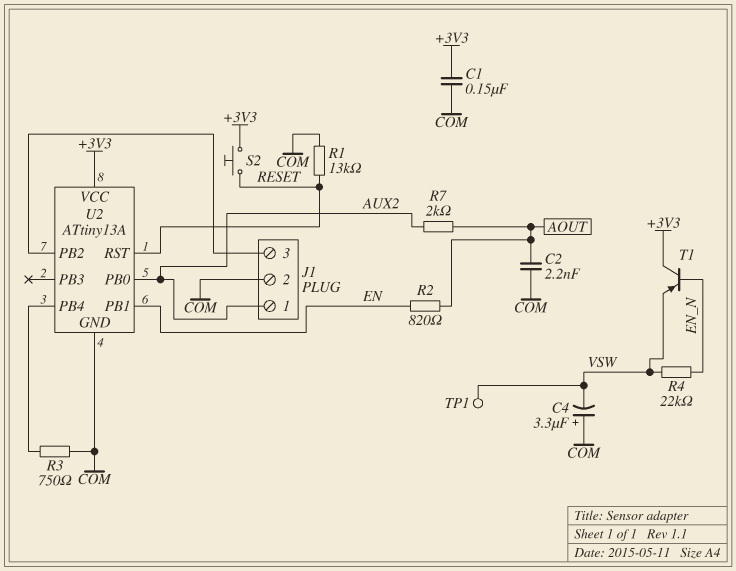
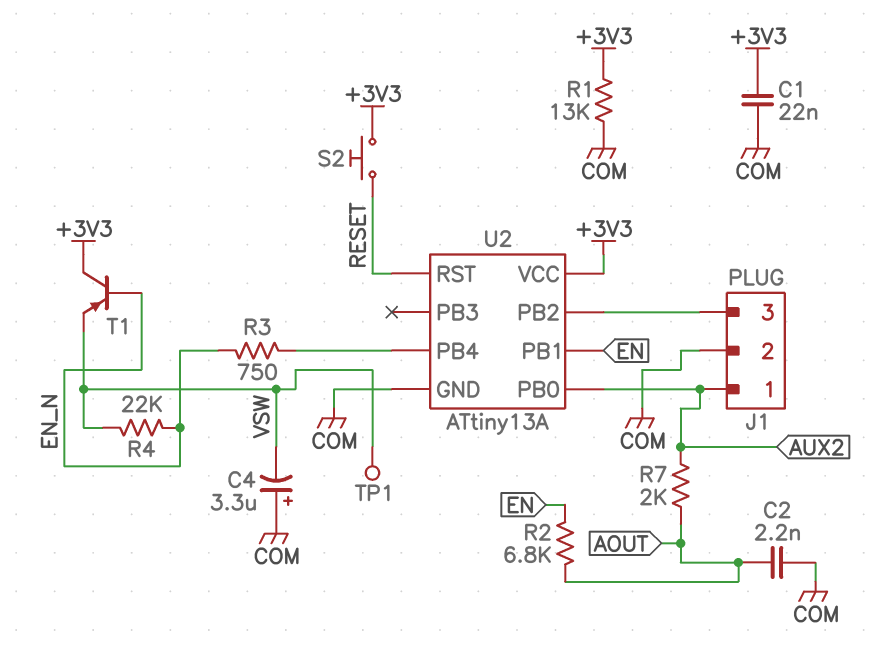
C1: 150nF (+3V3, COM) -> 22nF (+3V3, COM)
R1: 13k (COM, RESET) -> 13k (+3V3, COM)
R2: 820 (AOUT, EN) -> 6.8k (AOUT, EN)
R3: 750 (COM, U2/PB4) -> 750 (EN_N, U2/PB4)

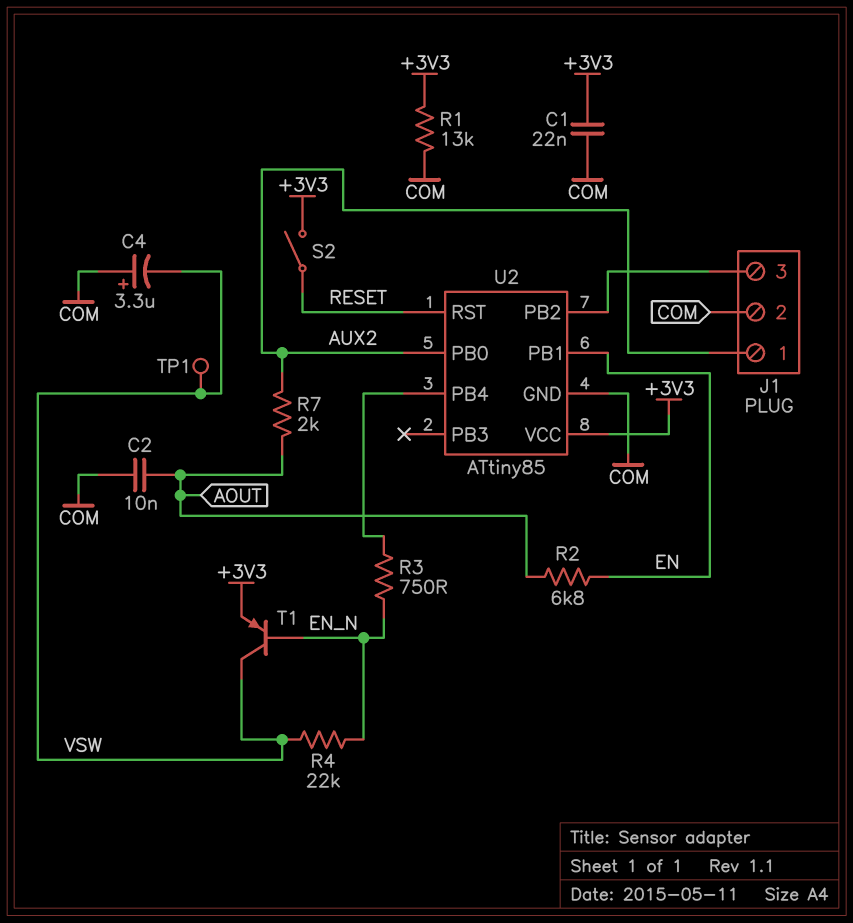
C2: 2.2nF (AOUT, COM) -> 10nF (AOUT, COM)
S2: button (+3V3, RESET) -> switch (+3V3, RESET)
T1: PNP (B EN_N, C +3V3, E VSW) -> PNP (B EN_N, C VSW, E +3V3)
U2: ATtiny13A -> ATtiny85

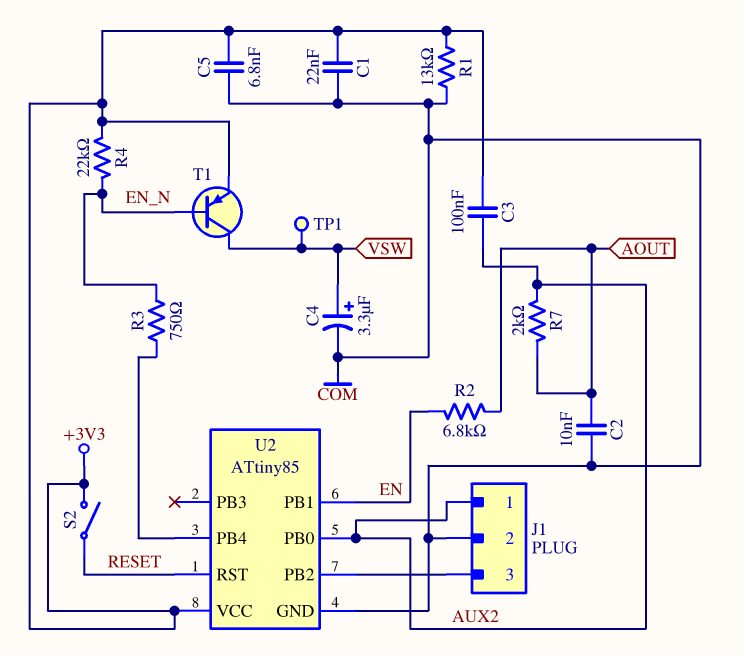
C3: none -> 100nF (+3V3, AUX2)
C4: 3.3uF (plus COM, minus VSW) -> 3.3uF (plus VSW, minus COM)
C5: none -> 6.8nF (+3V3, COM)
R4: 22k (EN_N, VSW) -> 22k (+3V3, EN_N)

